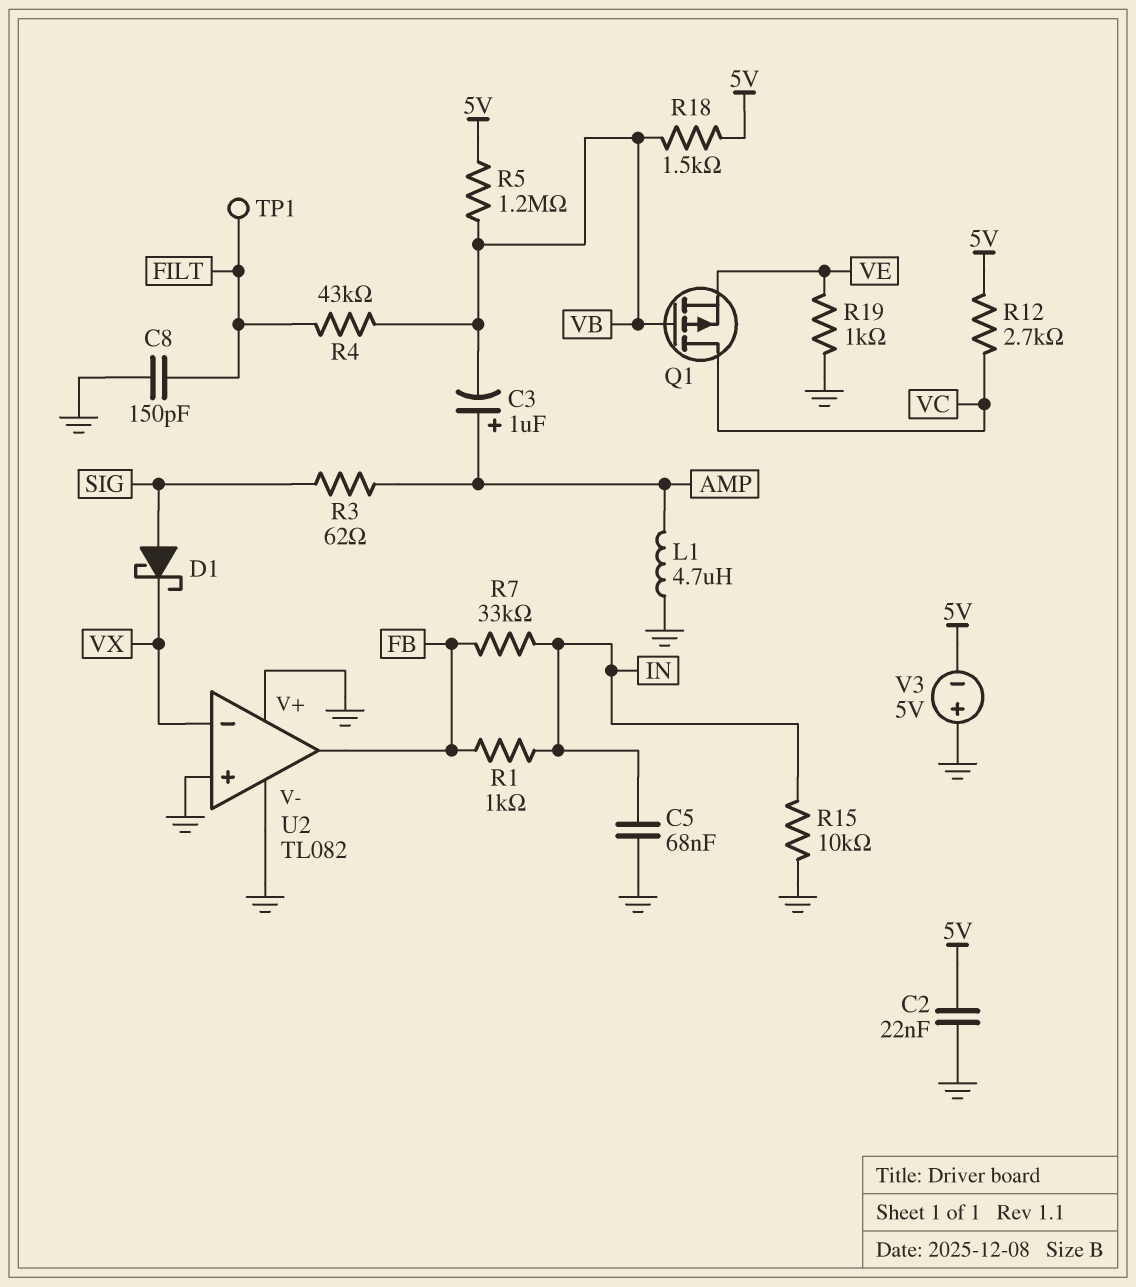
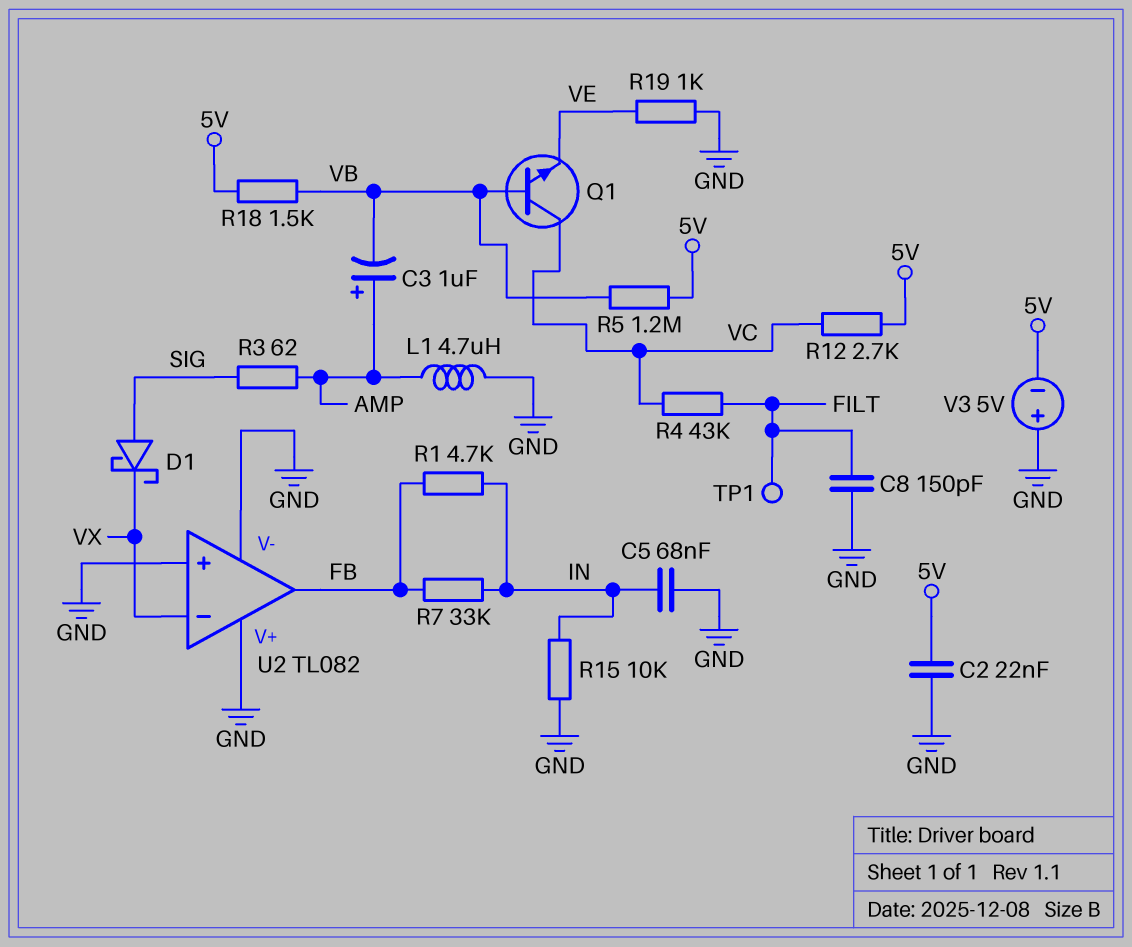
Q1: PMOS (G VB, D VC, S VE) -> NPN (B VB, C VC, E VE)
R1: 1k (FB, IN) -> 4.7k (FB, IN)
R4: 43k (FILT, VB) -> 43k (FILT, VC)

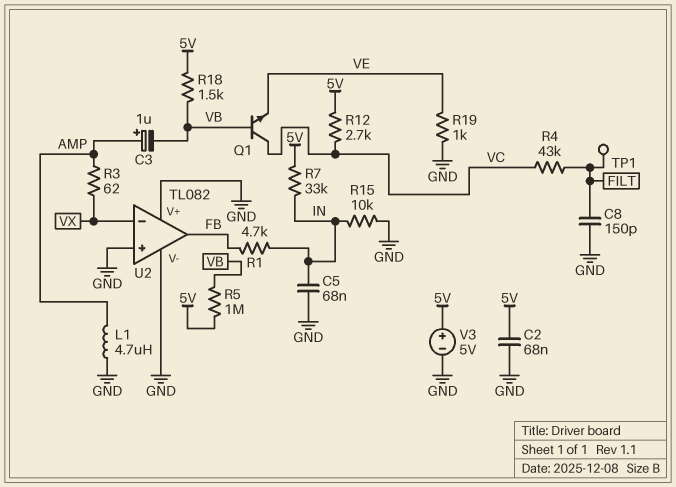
C2: 22nF (5V, GND) -> 68nF (5V, GND)
D1: schottky (A SIG, K VX) -> none
R3: 62 (AMP, SIG) -> 62 (AMP, VX)
R5: 1.2M (5V, VB) -> 1M (5V, VB)
R7: 33k (FB, IN) -> 33k (5V, IN)
V3: 5V (plus GND, minus 5V) -> 5V (plus 5V, minus GND)

